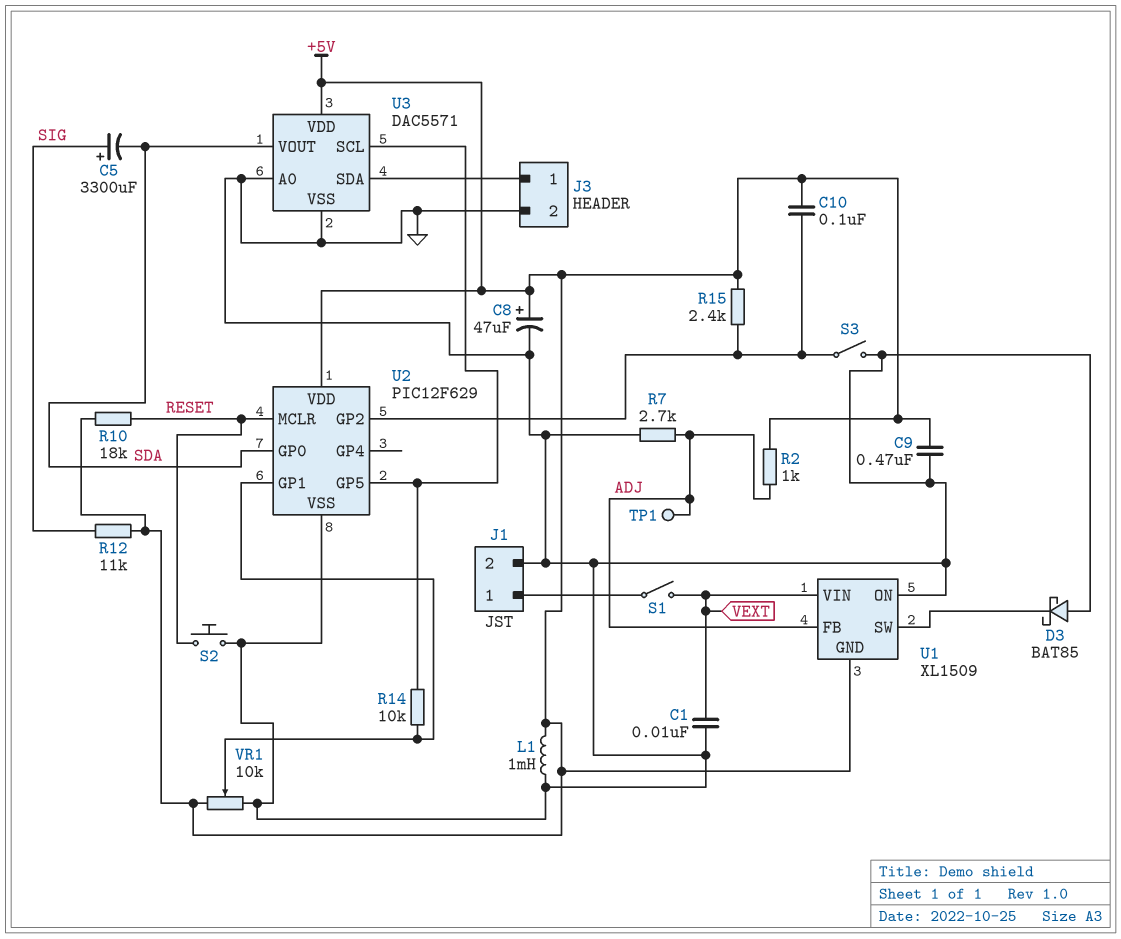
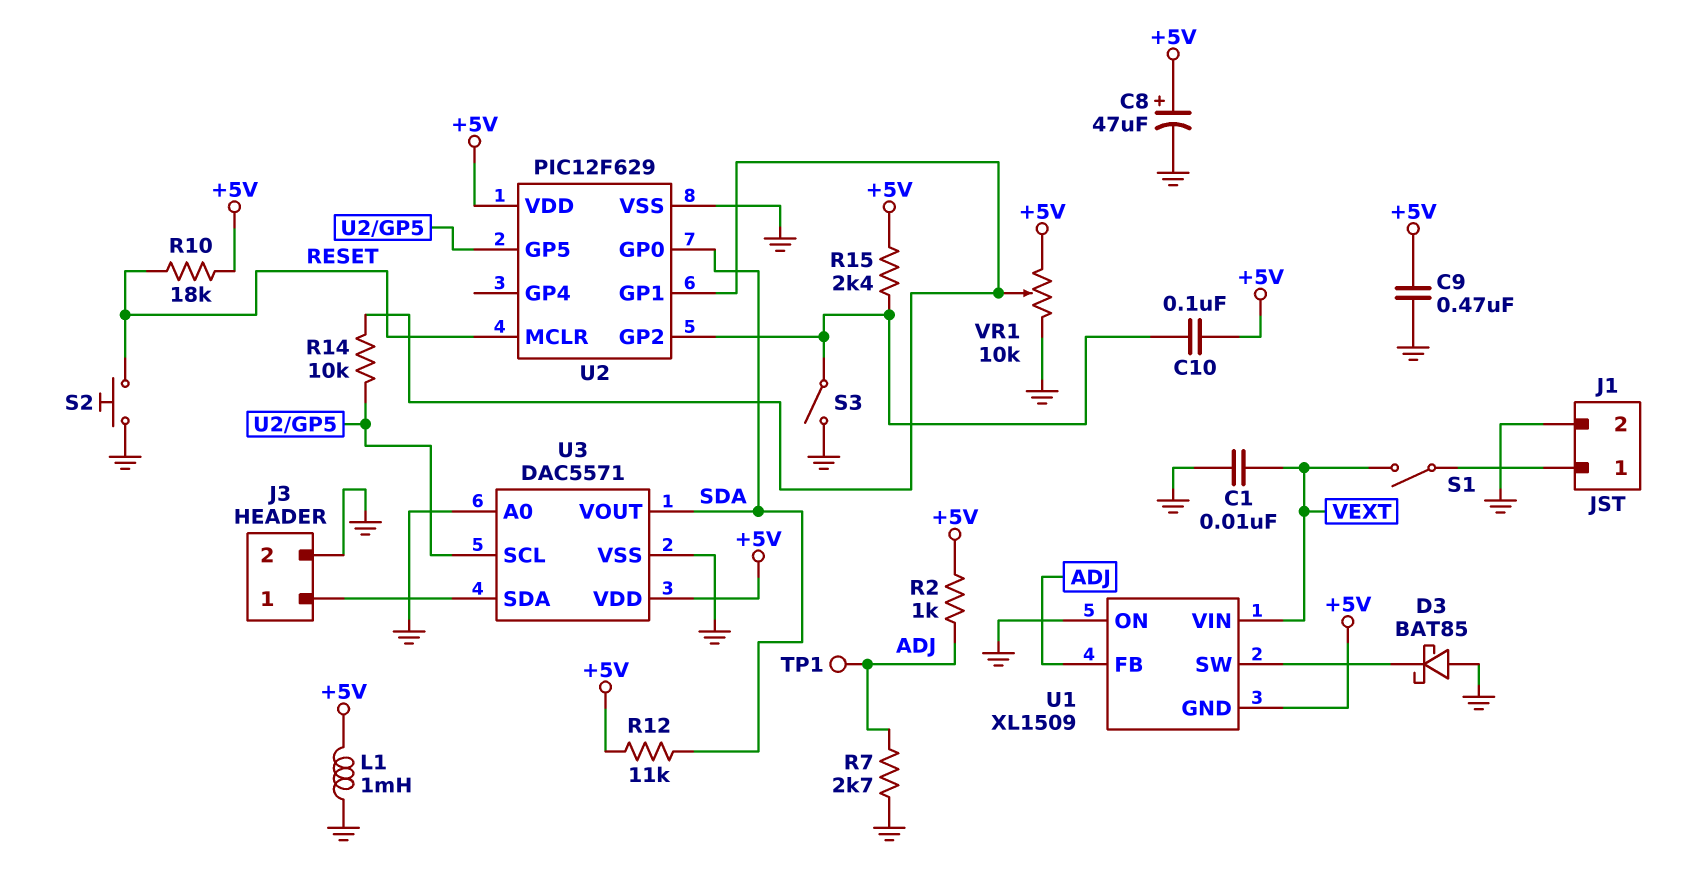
C5: 3300uF (plus SIG, minus SDA) -> none
R12: 11k (+5V, SIG) -> 11k (+5V, SDA)

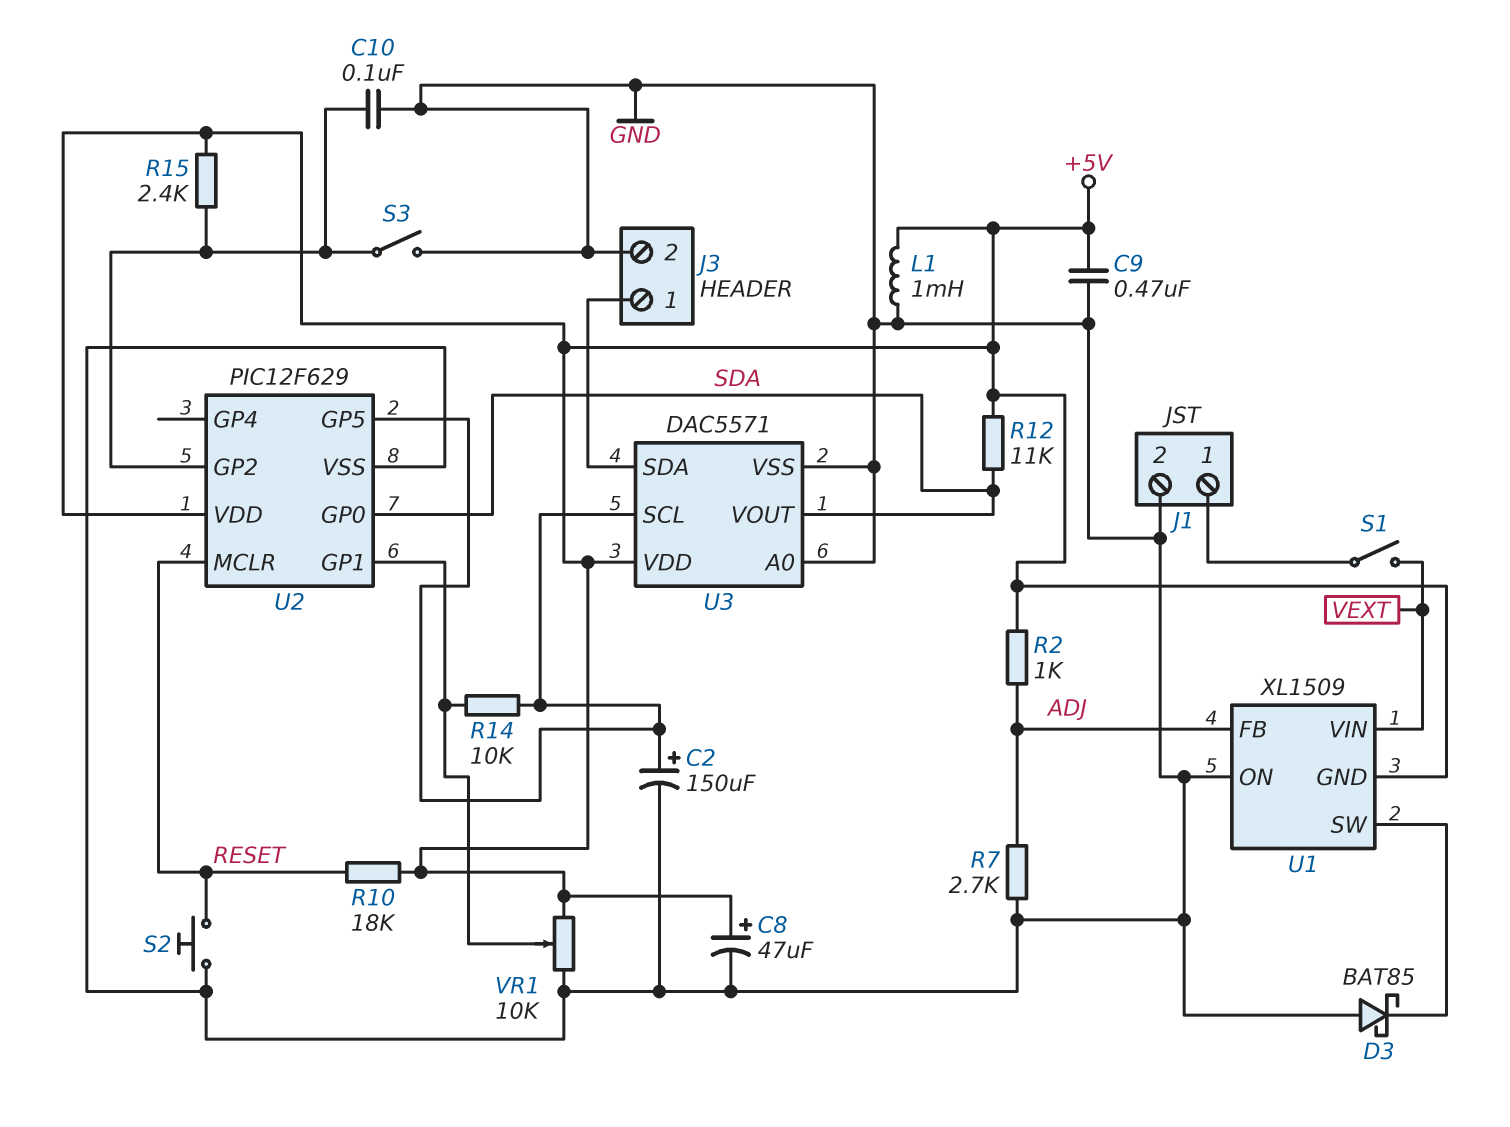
C1: 10nF (GND, VEXT) -> none
C2: none -> 150uF (plus U2/GP5, minus GND)
C10: 100nF (+5V, U2/GP2) -> 100nF (GND, U2/GP2)
TP1: test point (ADJ) -> none

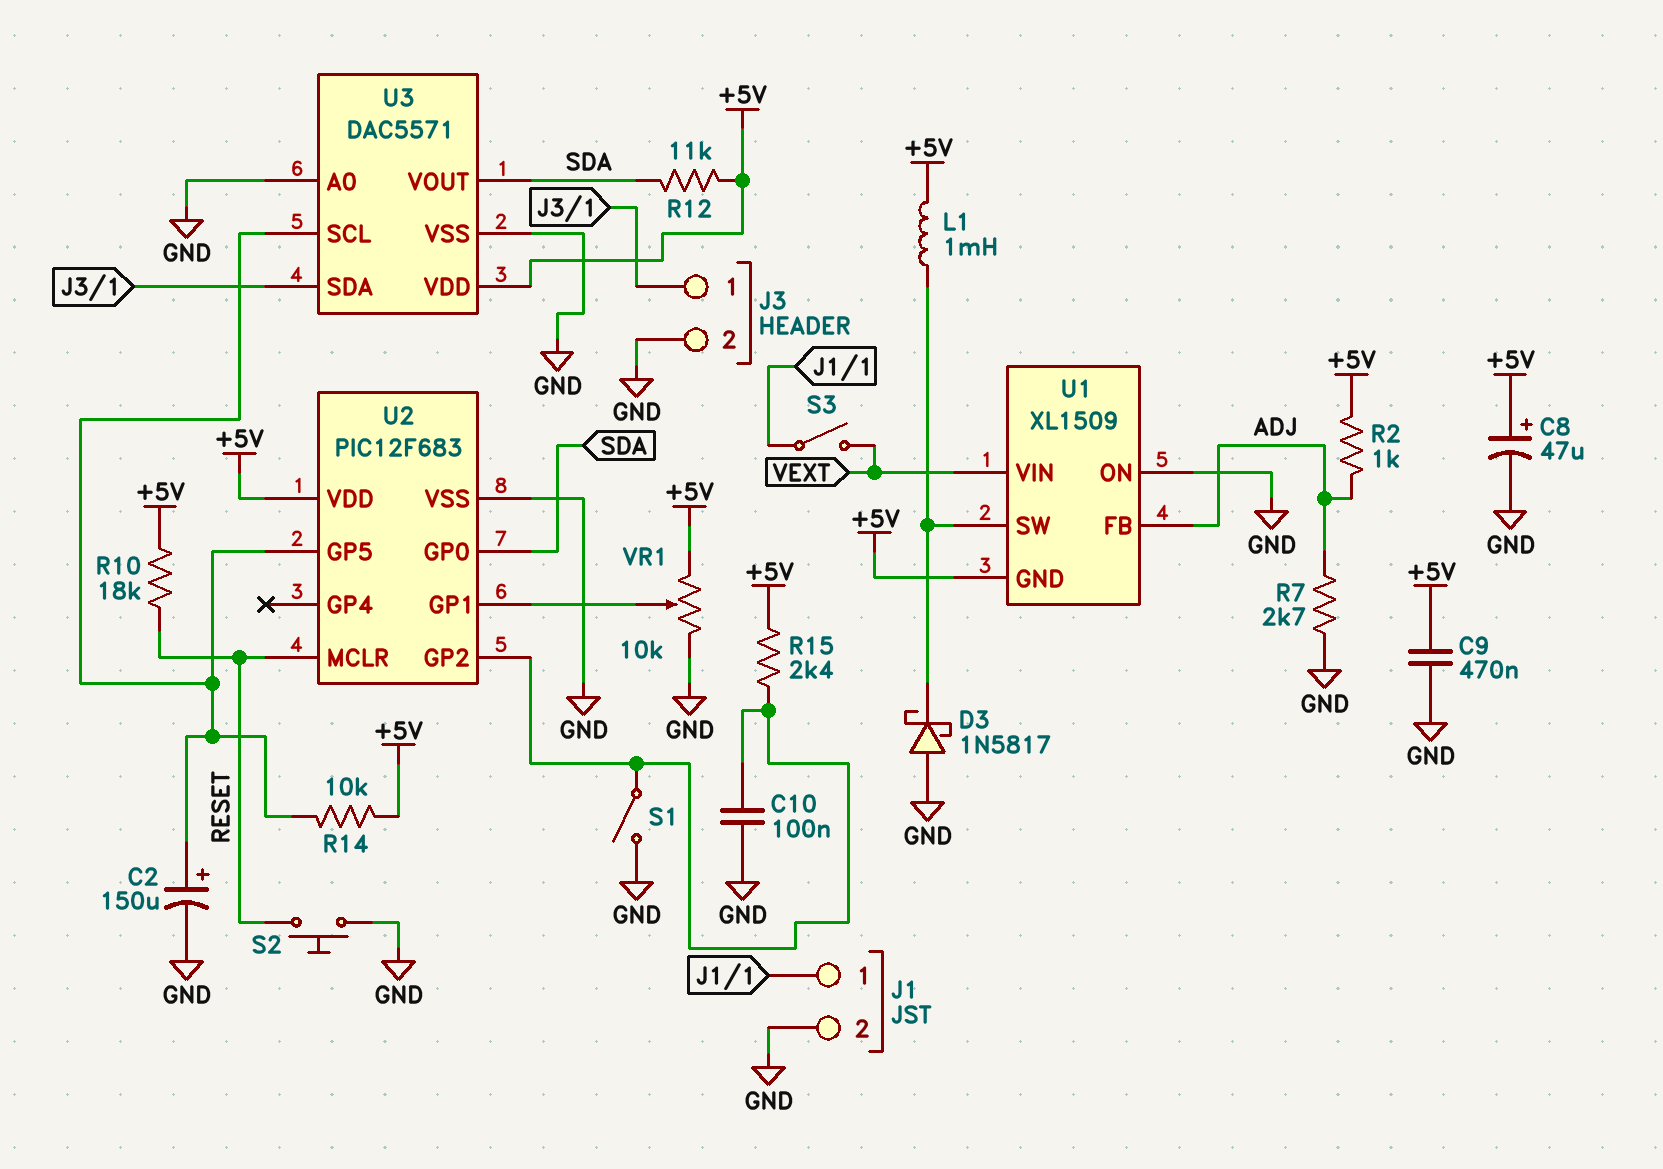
D3: schottky BAT85 (A GND, K U1/SW) -> schottky 1N5817 (A GND, K U1/SW)
L1: 1mH (+5V, GND) -> 1mH (+5V, U1/SW)
R14: 10k (U2/GP1, U2/GP5) -> 10k (+5V, U2/GP5)
S1: switch (J1/1, VEXT) -> switch (GND, U2/GP2)
S3: switch (GND, U2/GP2) -> switch (J1/1, VEXT)
U2: PIC12F629 -> PIC12F683

